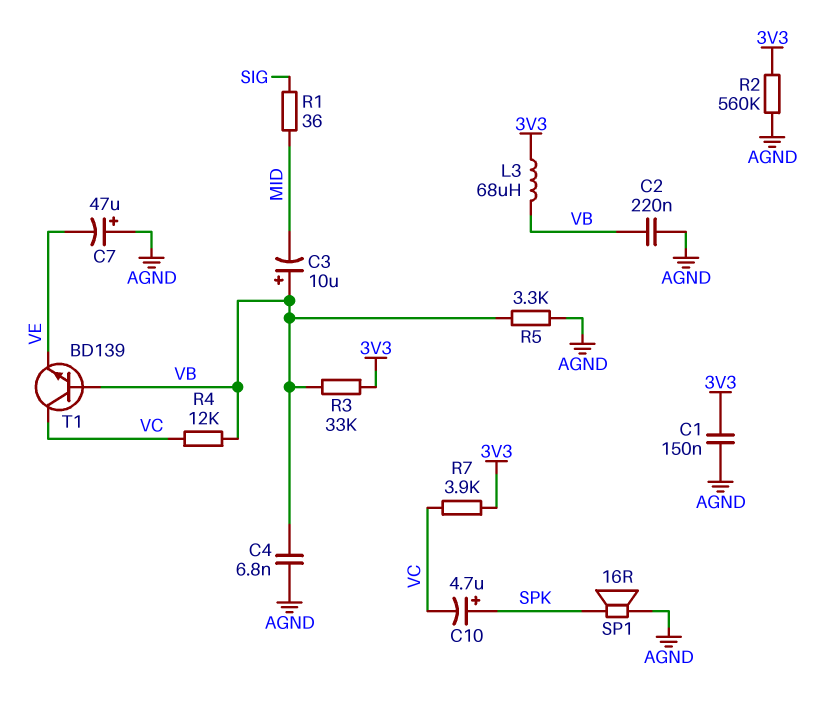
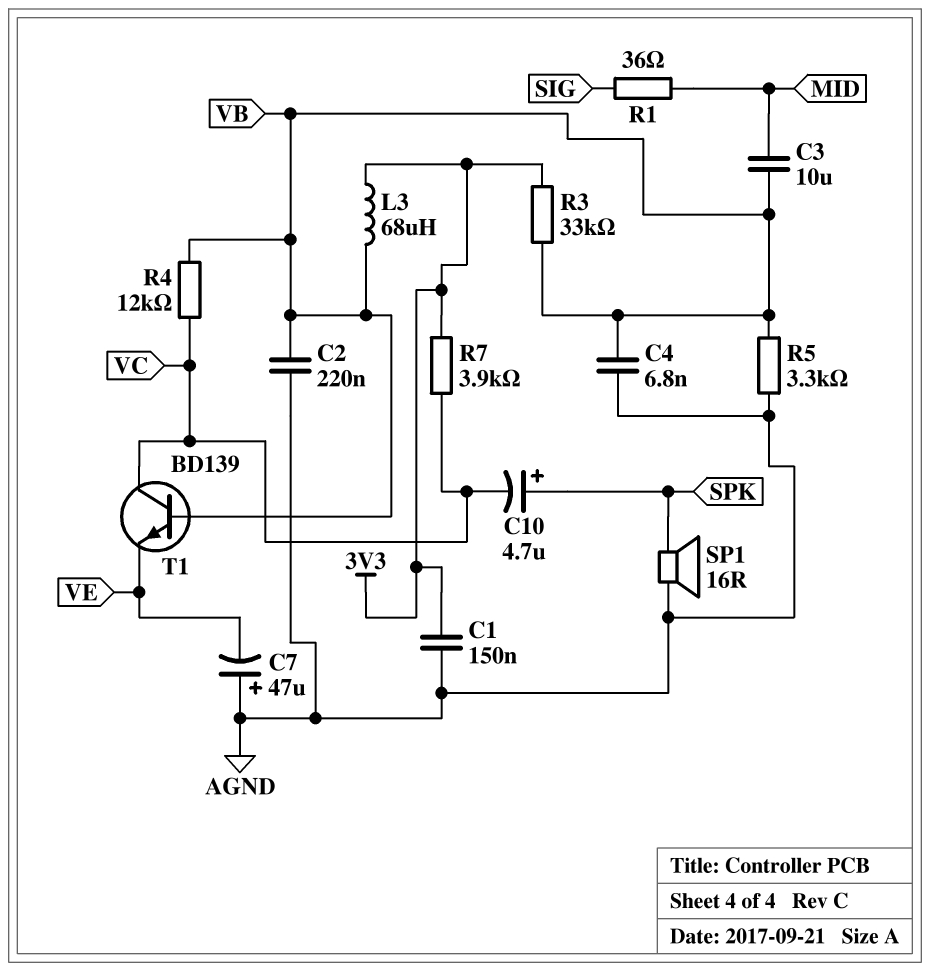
C3: 10uF (plus VB, minus MID) -> 10uF (MID, VB)
R2: 560k (3V3, AGND) -> none

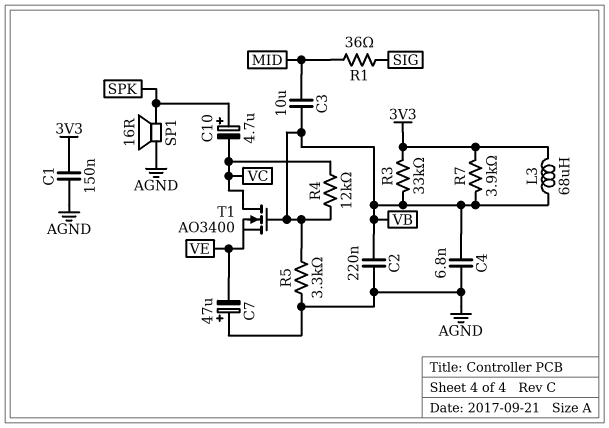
R7: 3.9k (3V3, VC) -> 3.9k (3V3, VB)
T1: NPN BD139 (B VB, C VC, E VE) -> NMOS AO3400 (G VB, D VC, S VE)

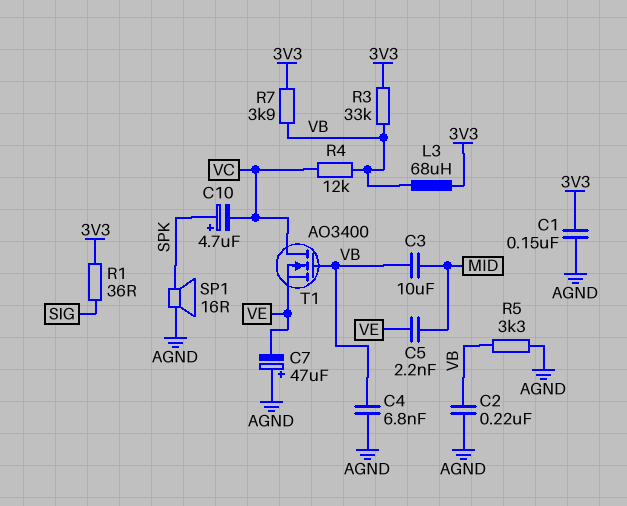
C5: none -> 2.2nF (MID, VE)
R1: 36 (MID, SIG) -> 36 (3V3, SIG)

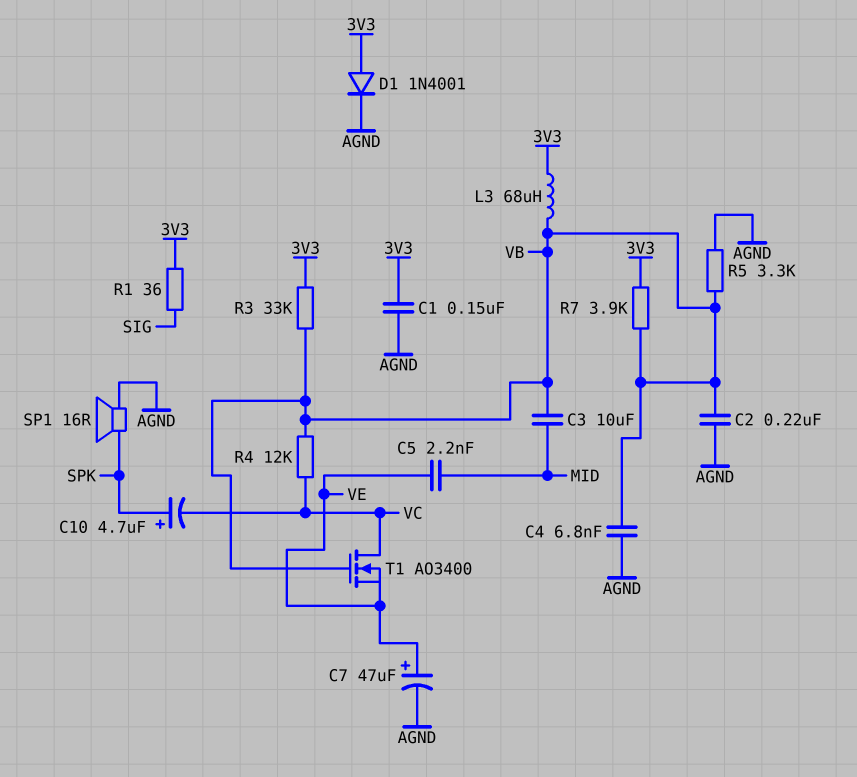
C7: 47uF (plus AGND, minus VE) -> 47uF (plus VE, minus AGND)
D1: none -> diode 1N4001 (A 3V3, K AGND)

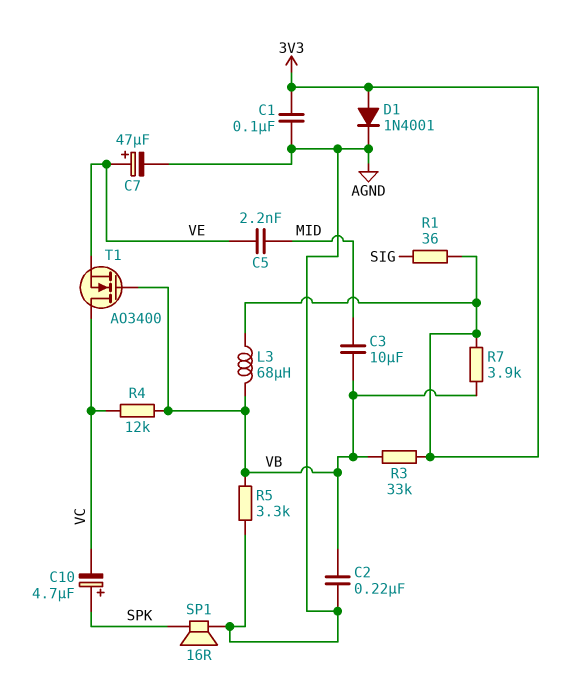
C1: 150nF (3V3, AGND) -> 100nF (3V3, AGND)
C4: 6.8nF (AGND, VB) -> none

